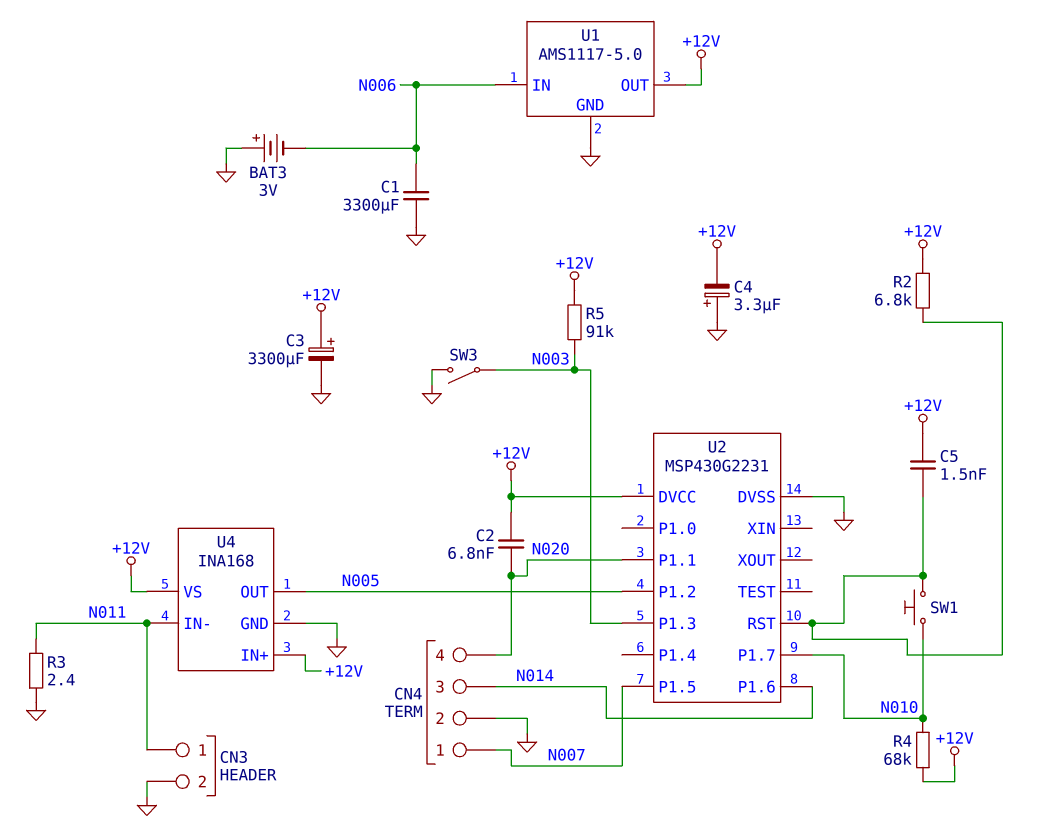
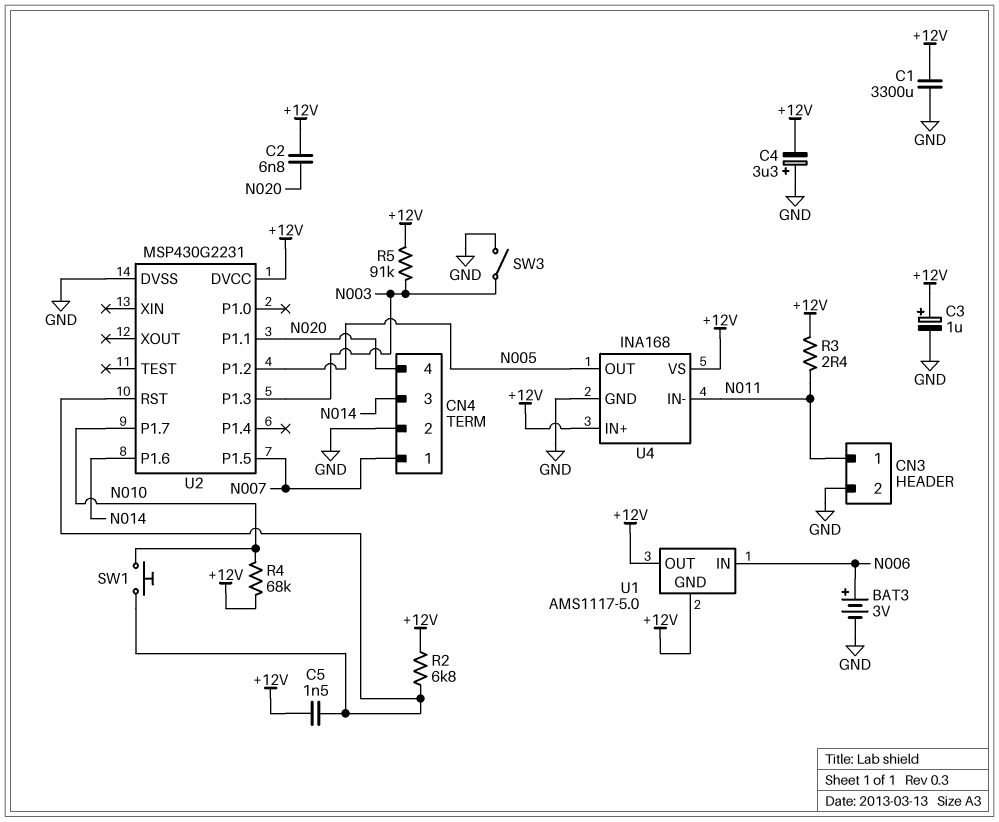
BAT3: 3V (plus GND, minus N006) -> 3V (plus N006, minus GND)
C1: 3300uF (GND, N006) -> 3300uF (+12V, GND)
C3: 3300uF (plus +12V, minus GND) -> 1uF (plus +12V, minus GND)
R3: 2.4 (GND, N011) -> 2.4 (+12V, N011)
U1 pin GND: GND -> +12V

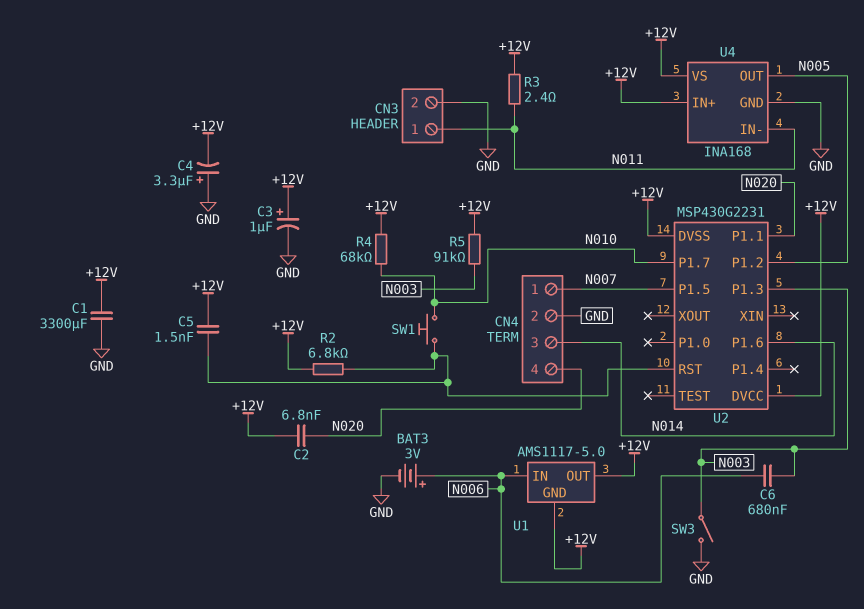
C6: none -> 680nF (N003, N006)
U2 pin DVSS: GND -> +12V

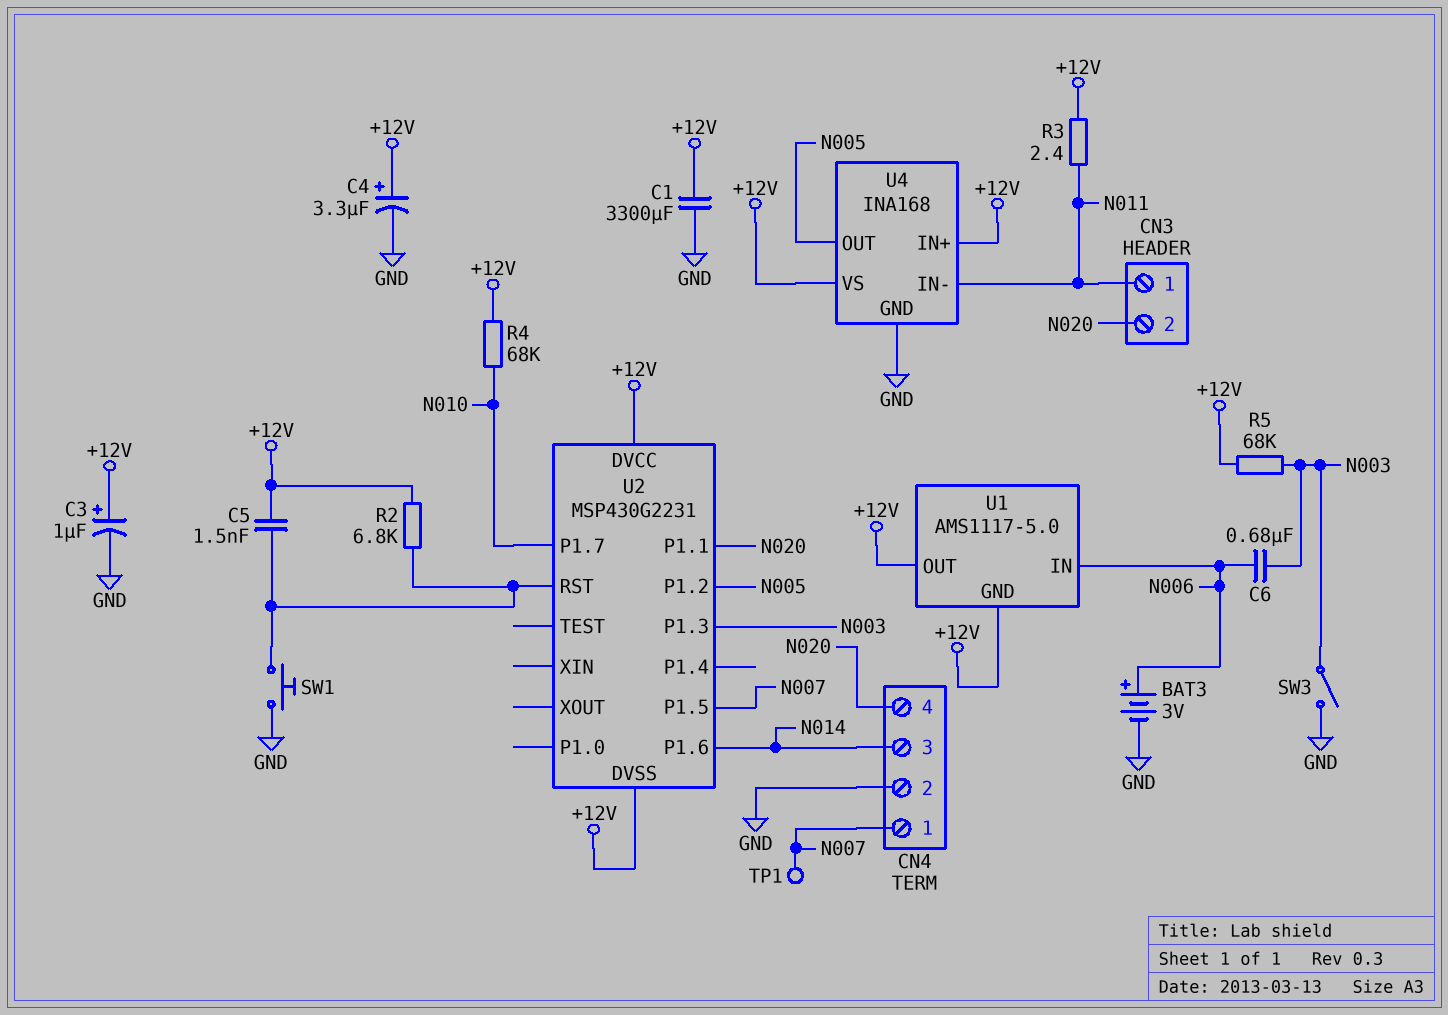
C2: 6.8nF (+12V, N020) -> none
C4: 3.3uF (plus GND, minus +12V) -> 3.3uF (plus +12V, minus GND)
CN3 pin 2: GND -> N020
R5: 91k (+12V, N003) -> 68k (+12V, N003)
SW1: button (N010, U2/RST) -> button (GND, U2/RST)
TP1: none -> test point (N007)

